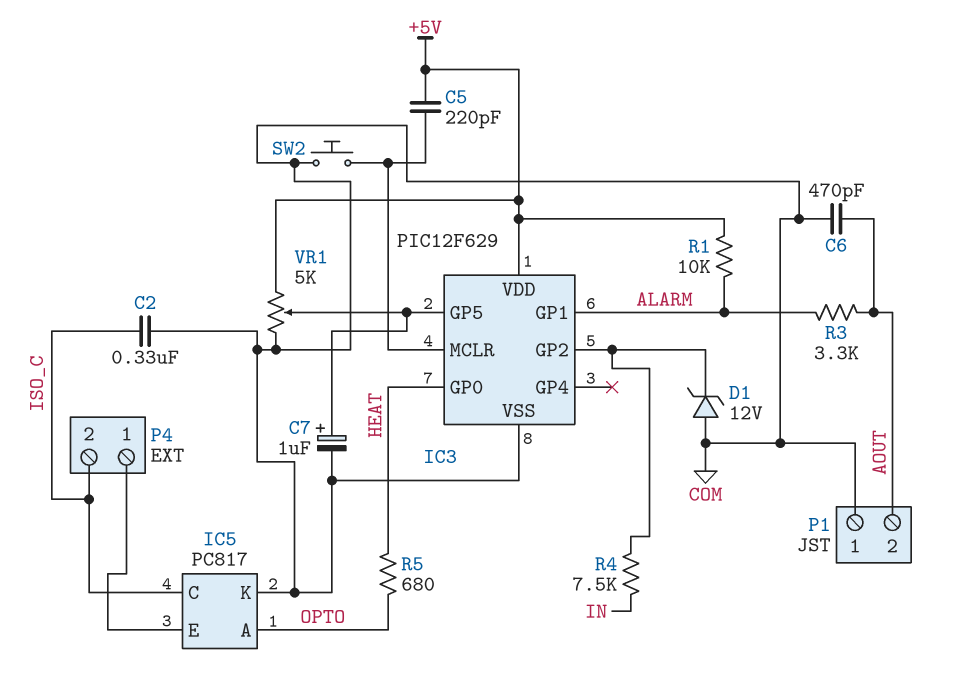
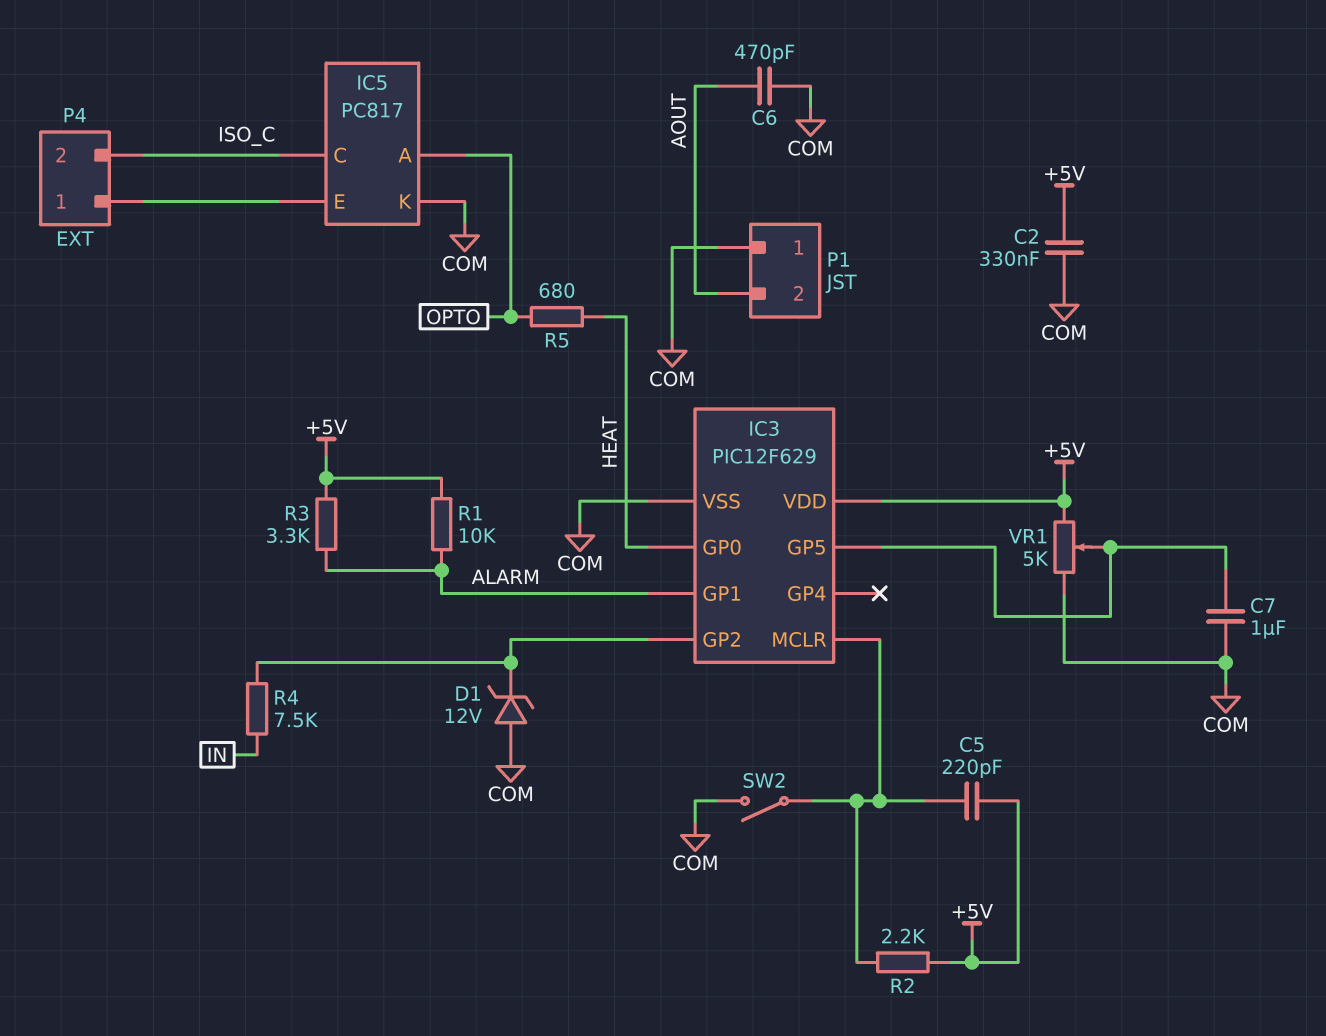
C2: 330nF (COM, ISO_C) -> 330nF (+5V, COM)
C7: 1uF (plus IC3/GP5, minus COM) -> 1uF (COM, IC3/GP5)
R2: none -> 2.2k (+5V, IC3/MCLR)
R3: 3.3k (ALARM, AOUT) -> 3.3k (+5V, ALARM)
SW2: button (COM, IC3/MCLR) -> switch (COM, IC3/MCLR)

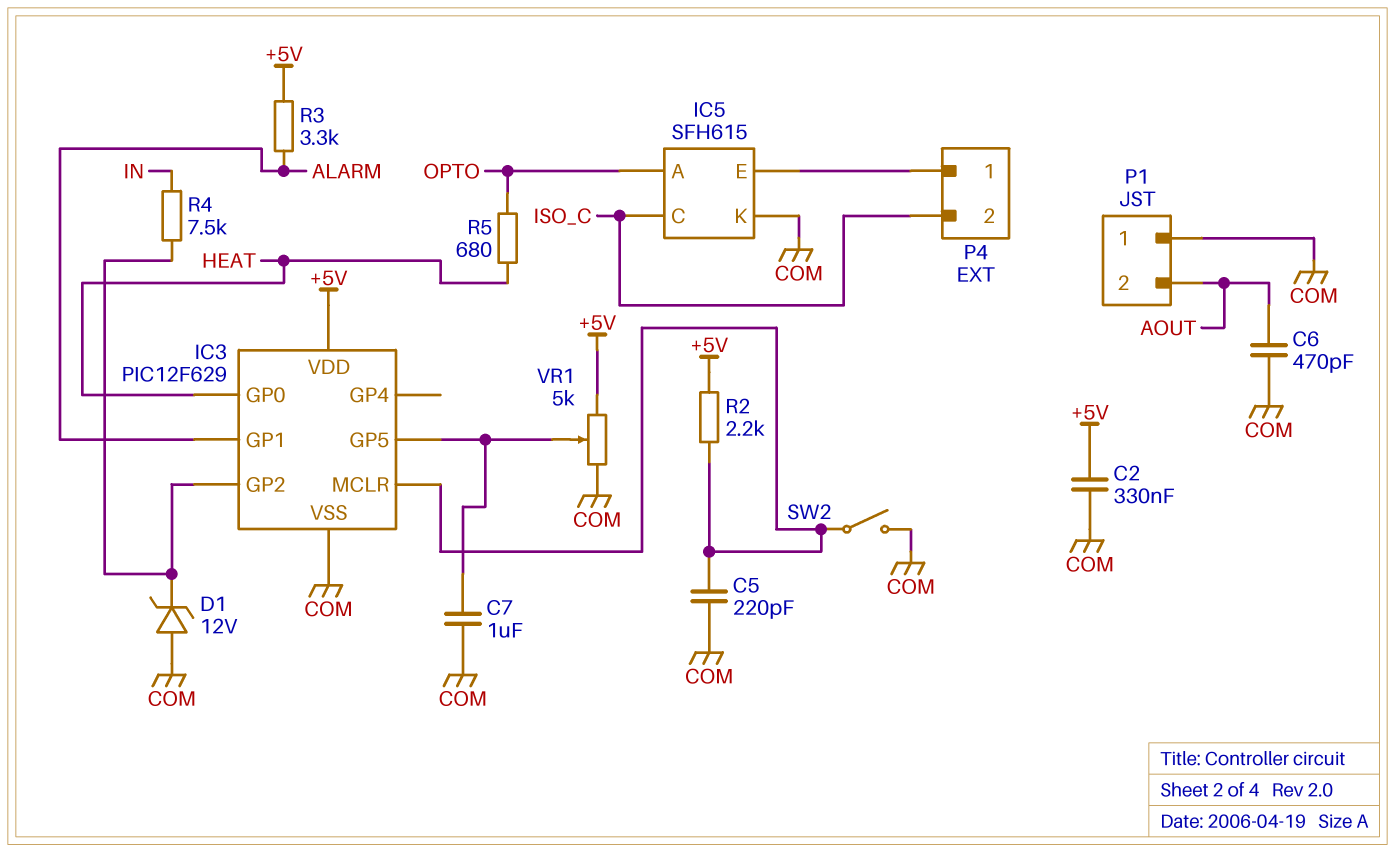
C5: 220pF (+5V, IC3/MCLR) -> 220pF (COM, IC3/MCLR)
IC5: PC817 -> SFH615
R1: 10k (+5V, ALARM) -> none

